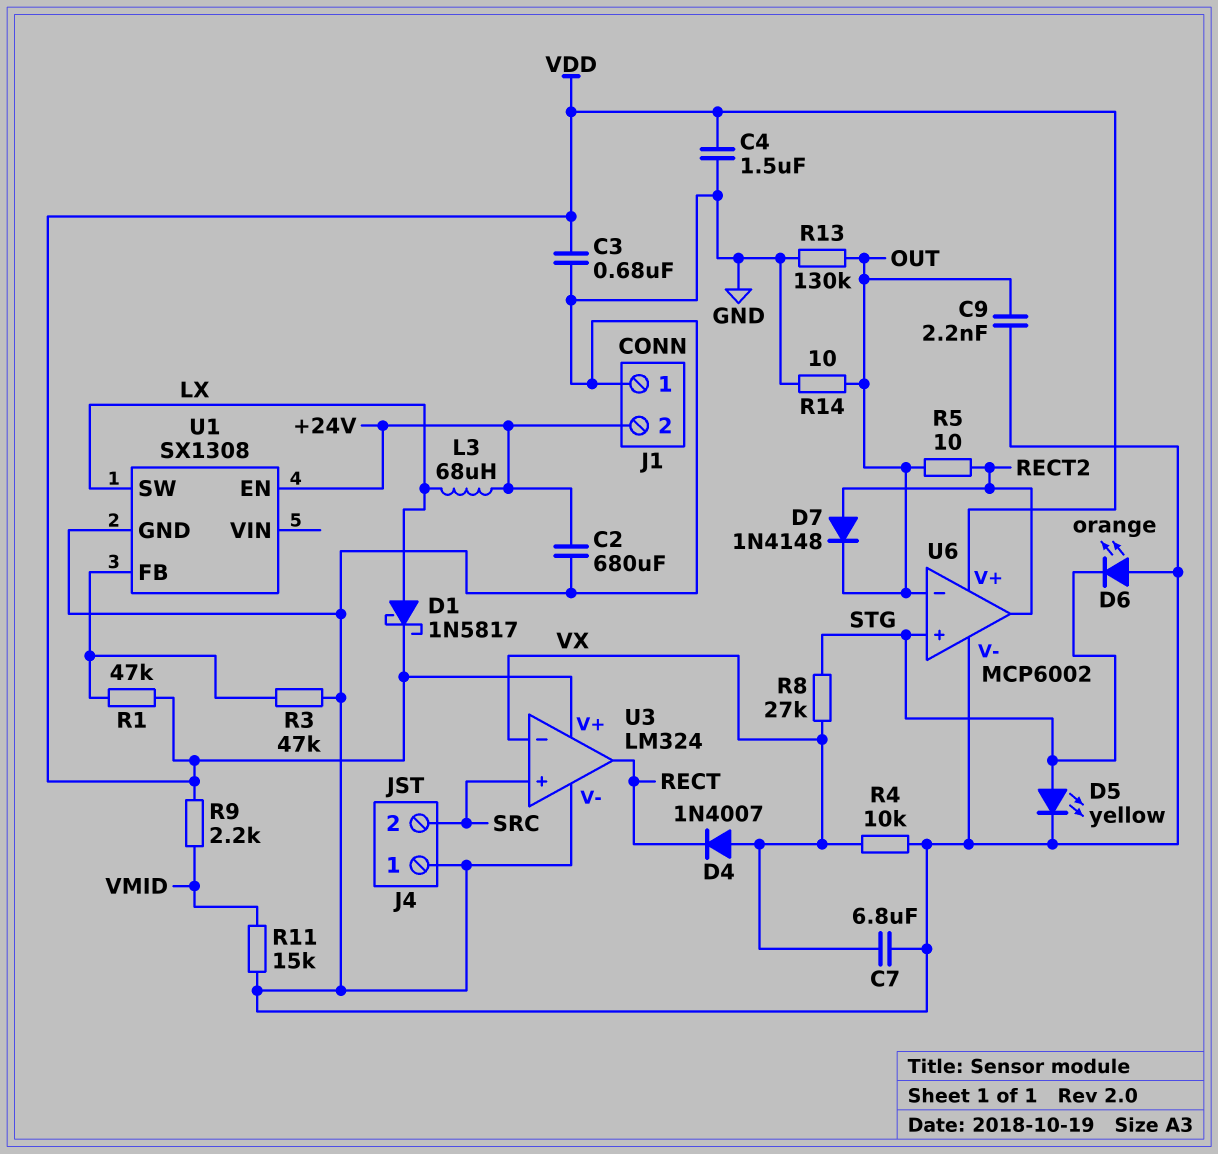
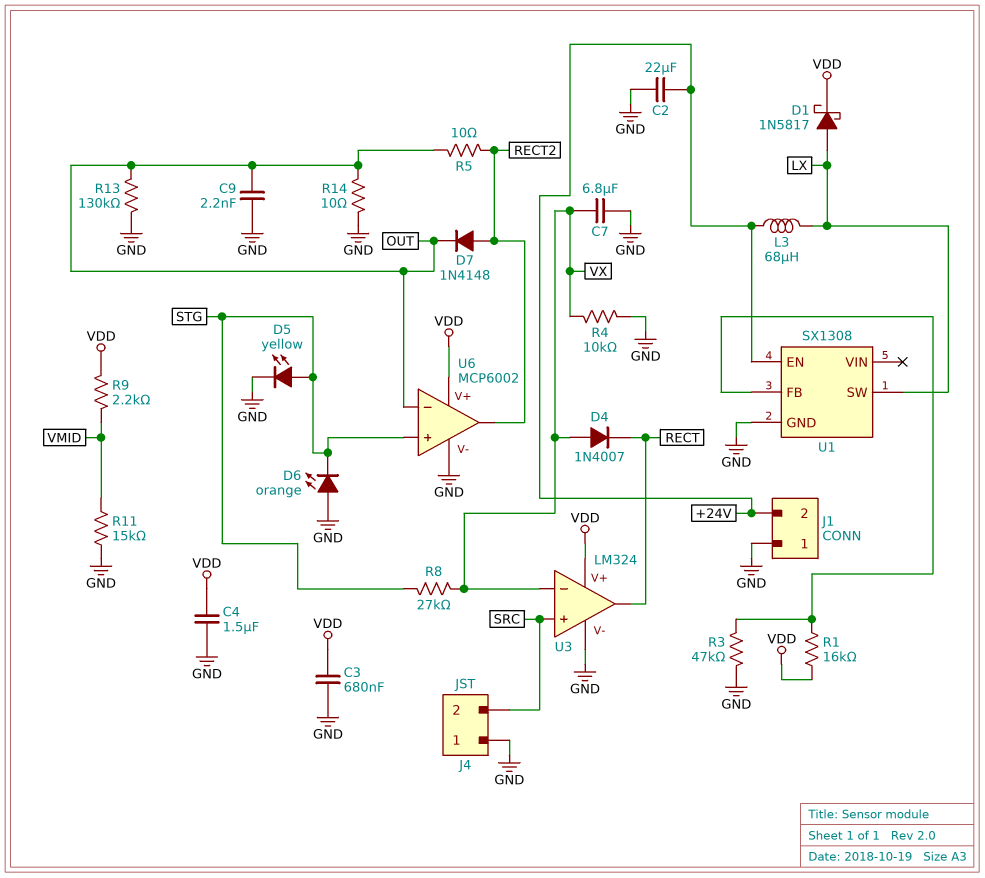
C2: 680uF (+24V, GND) -> 22uF (+24V, GND)
R1: 47k (U1/FB, VDD) -> 16k (U1/FB, VDD)

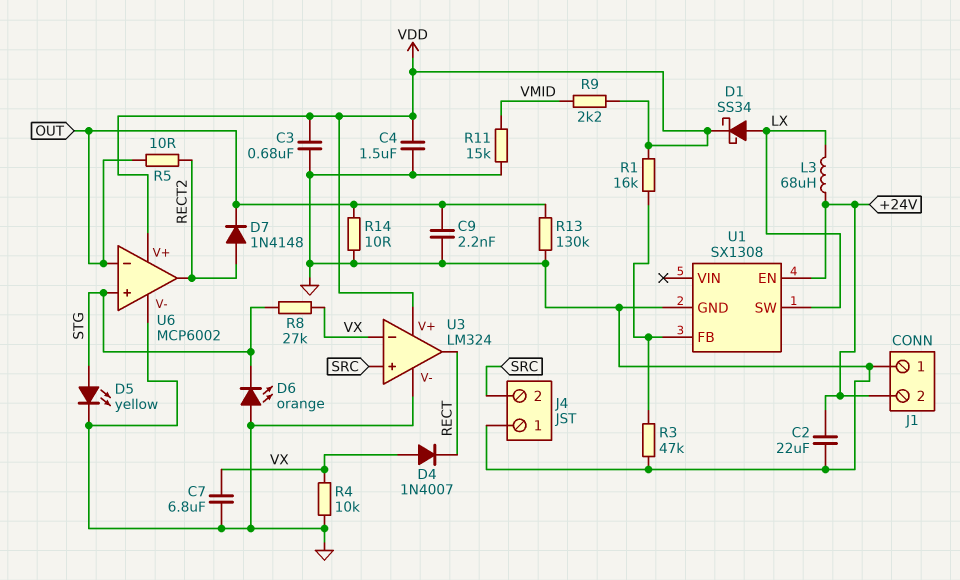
D1: schottky 1N5817 (A LX, K VDD) -> schottky SS34 (A LX, K VDD)

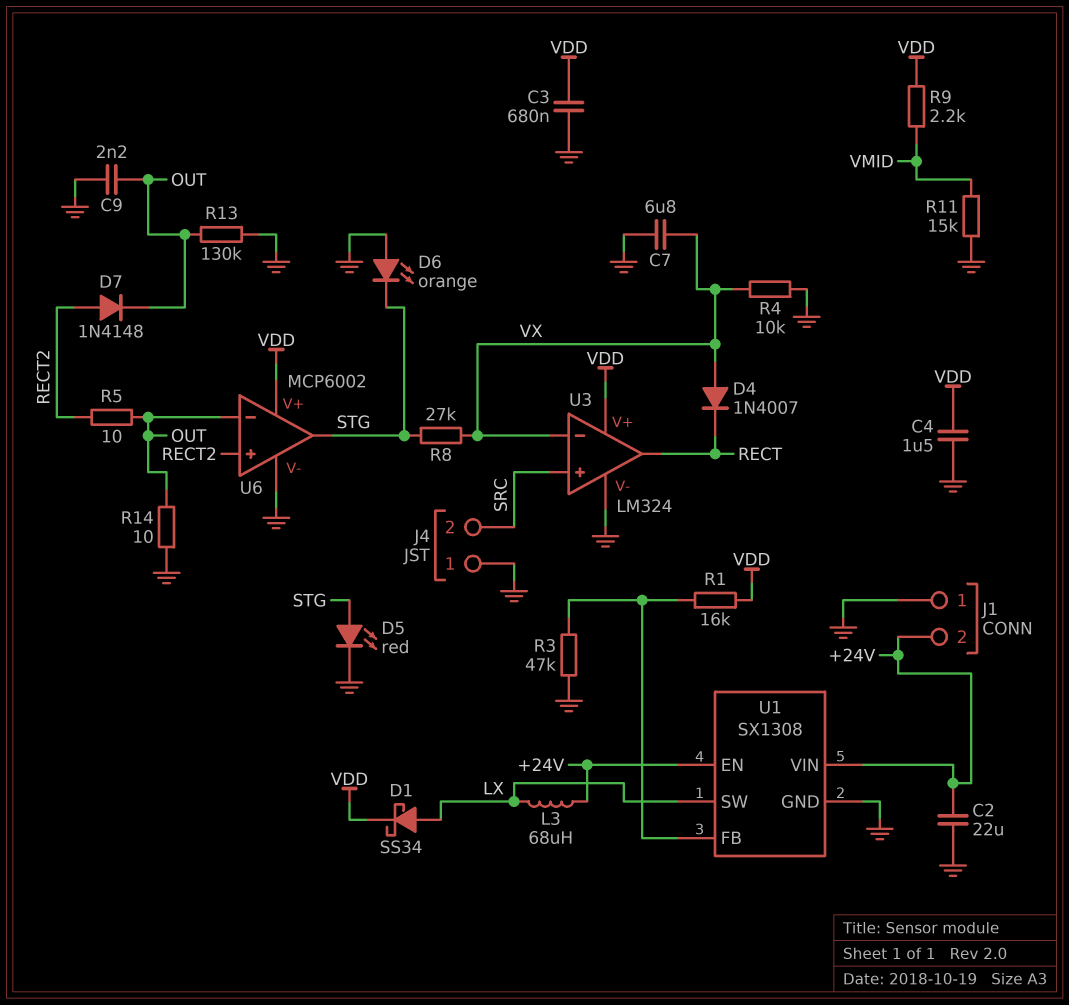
D5: LED yellow (A STG, K GND) -> LED red (A STG, K GND)
U1 pin VIN: none -> +24V
U6 pin in+: STG -> RECT2
U6 pin out: RECT2 -> STG

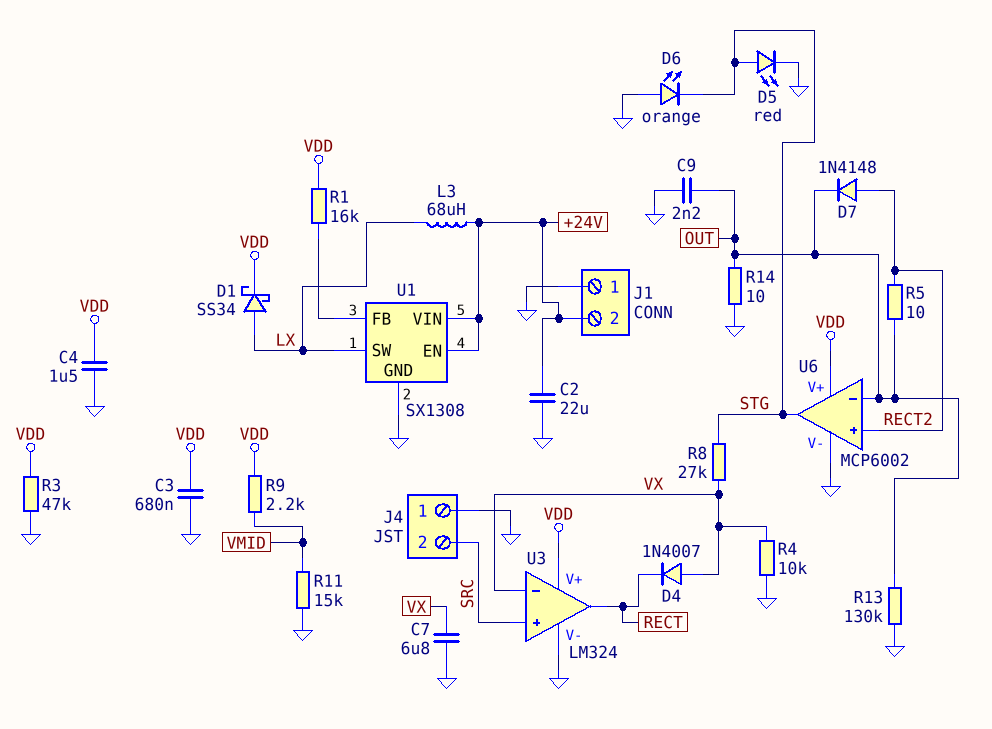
R3: 47k (GND, U1/FB) -> 47k (GND, VDD)

